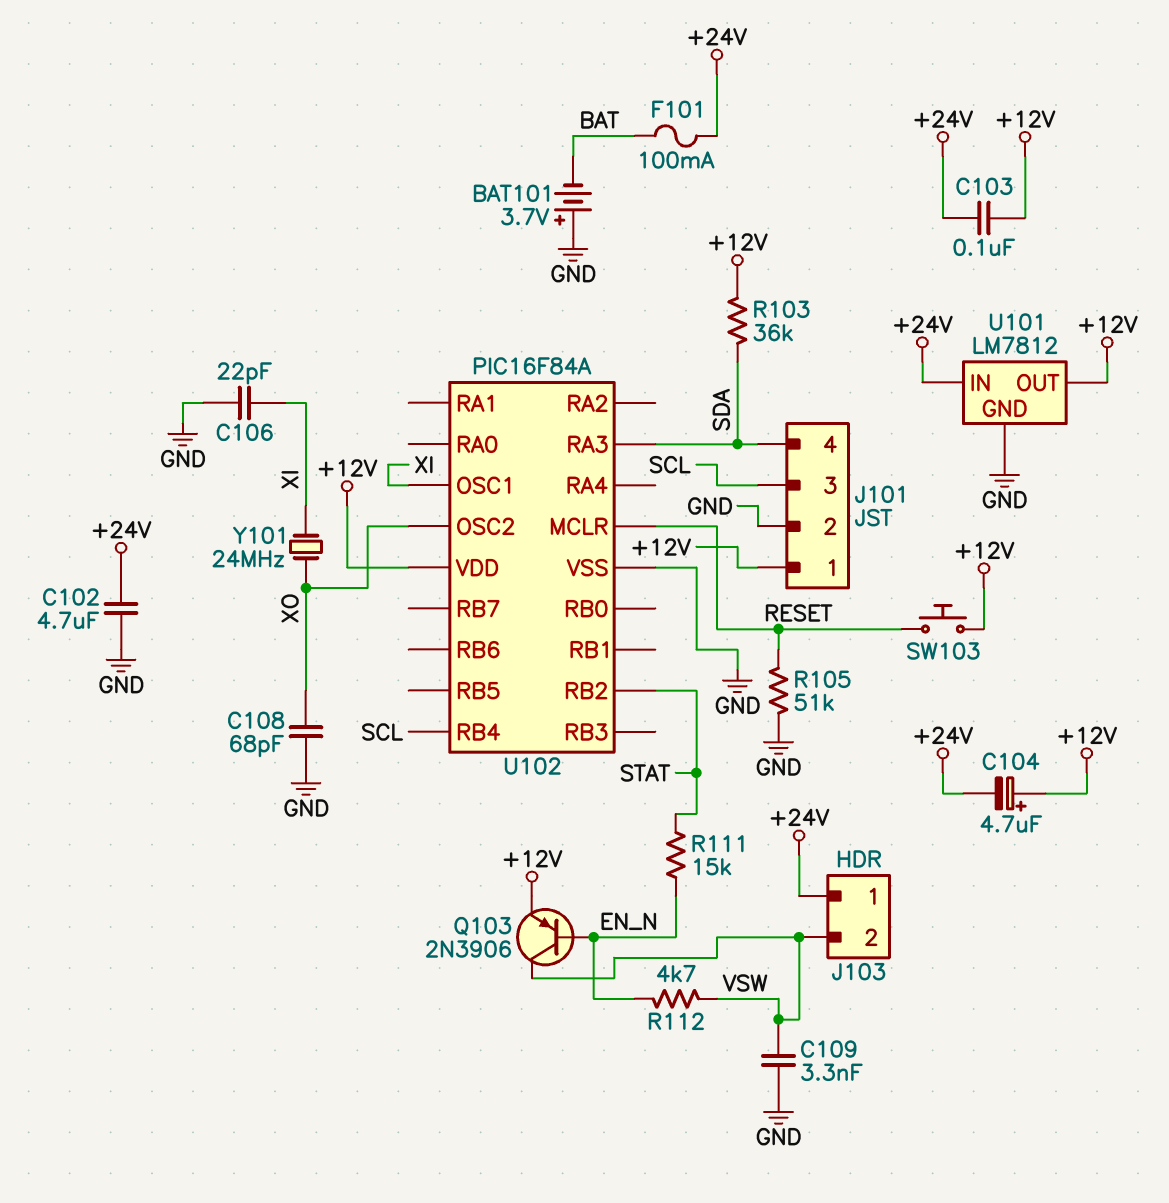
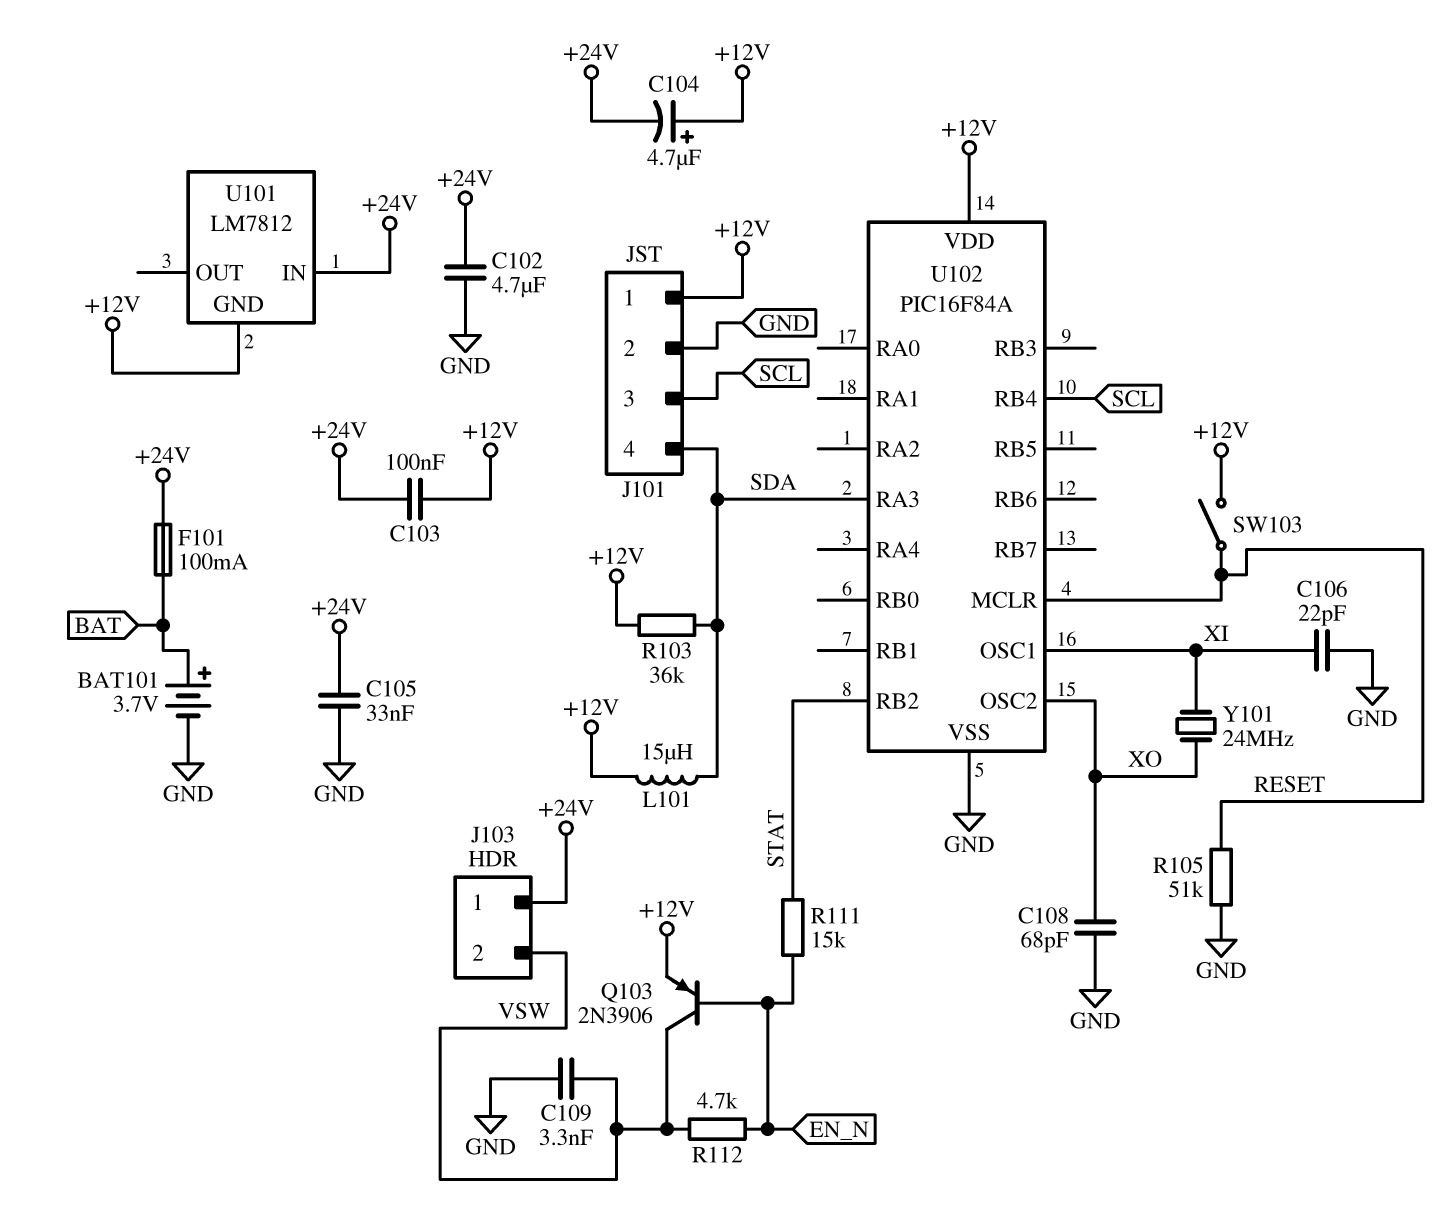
BAT101: 3.7V (plus GND, minus BAT) -> 3.7V (plus BAT, minus GND)
C105: none -> 33nF (+24V, GND)
L101: none -> 15uH (+12V, SDA)
SW103: button (+12V, RESET) -> switch (+12V, RESET)
U101 pin GND: GND -> +12V
U101 pin OUT: +12V -> none

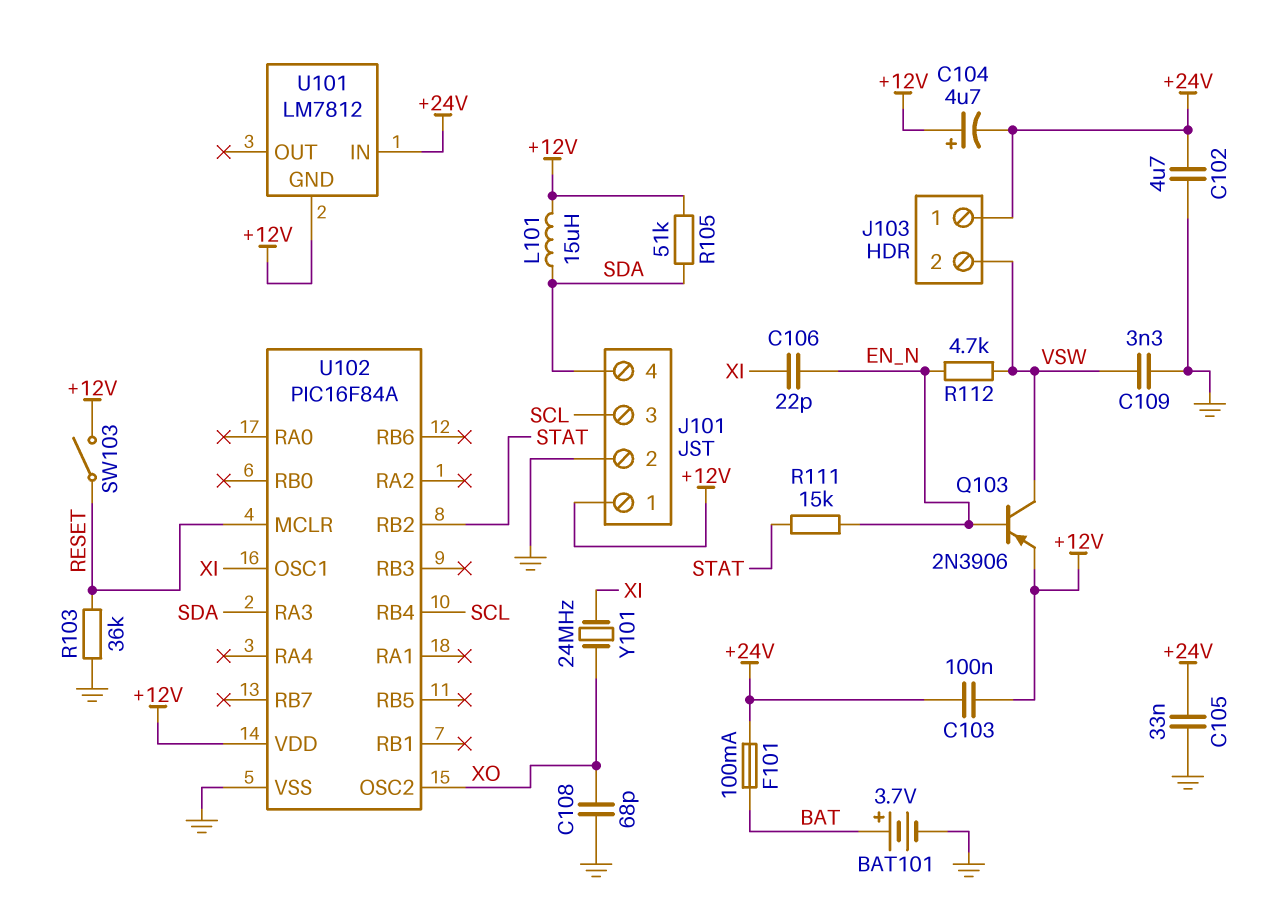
C106: 22pF (GND, XI) -> 22pF (EN_N, XI)
R103: 36k (+12V, SDA) -> 36k (GND, RESET)
R105: 51k (GND, RESET) -> 51k (+12V, SDA)

